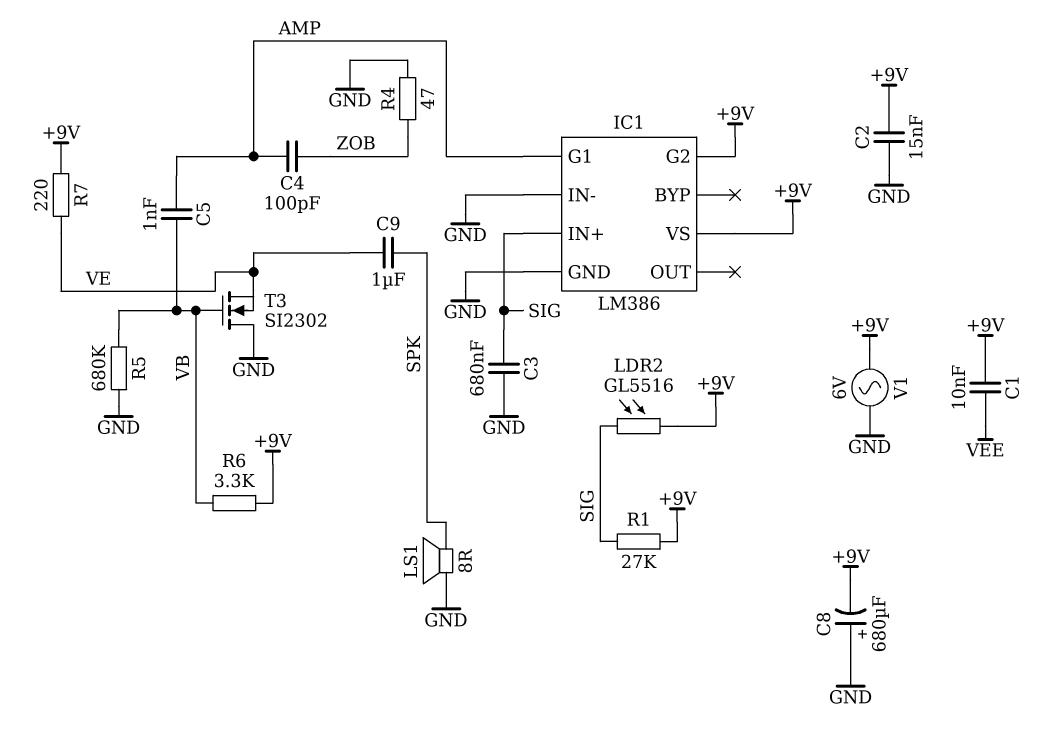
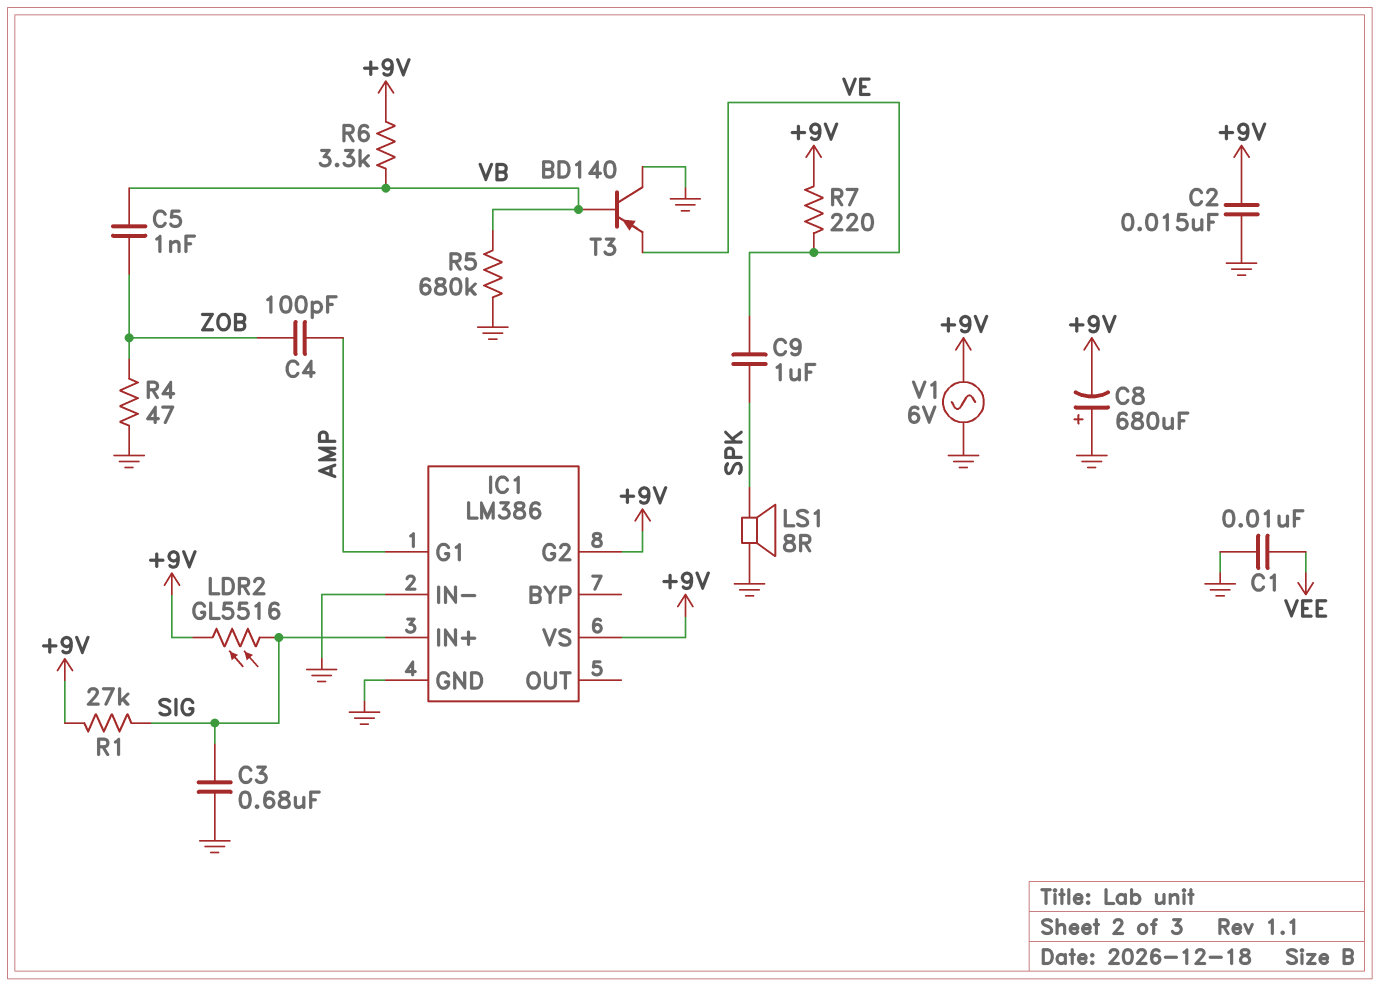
C1: 10nF (+9V, VEE) -> 10nF (GND, VEE)
C5: 1nF (AMP, VB) -> 1nF (VB, ZOB)
T3: NMOS SI2302 (G VB, D GND, S VE) -> PNP BD140 (B VB, C GND, E VE)

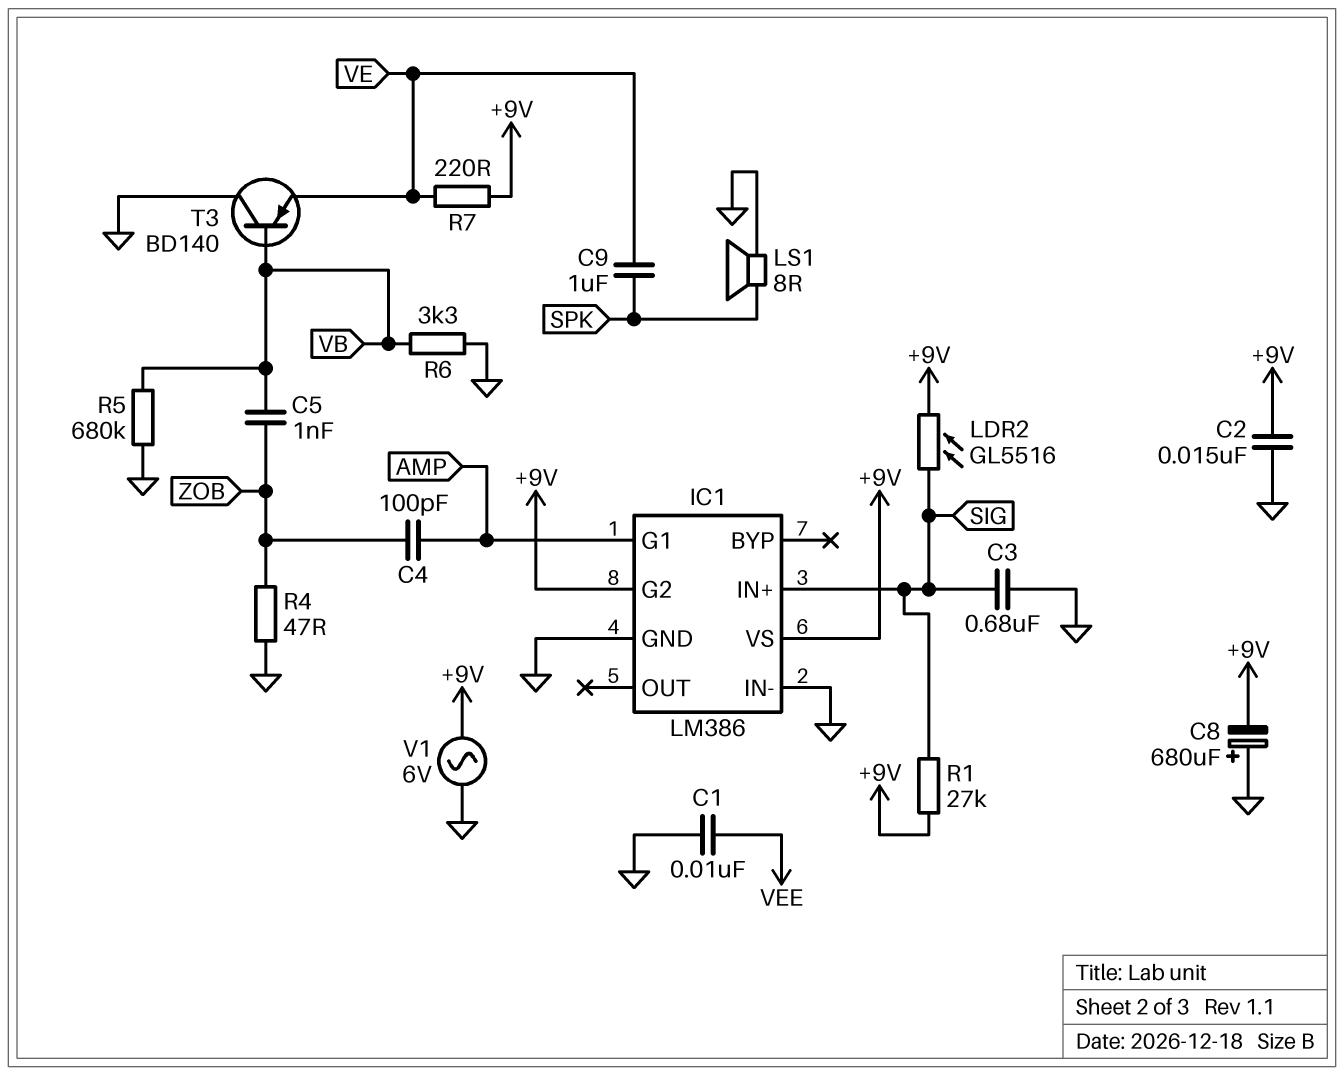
R6: 3.3k (+9V, VB) -> 3.3k (GND, VB)

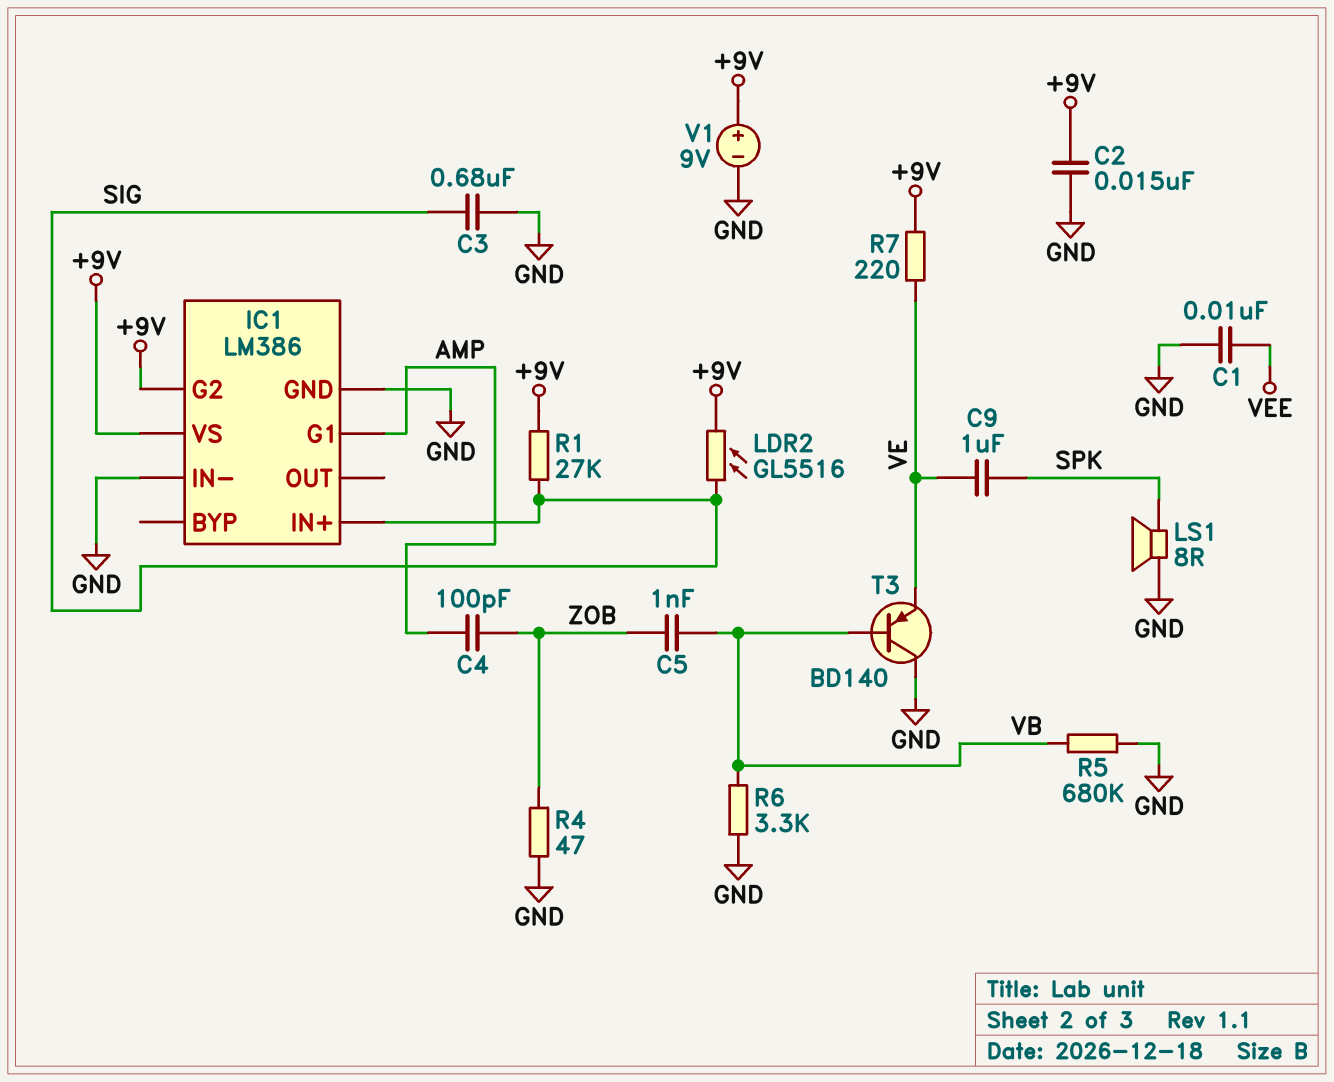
C8: 680uF (plus GND, minus +9V) -> none
V1: AC 6V (+9V, GND) -> 9V (plus +9V, minus GND)

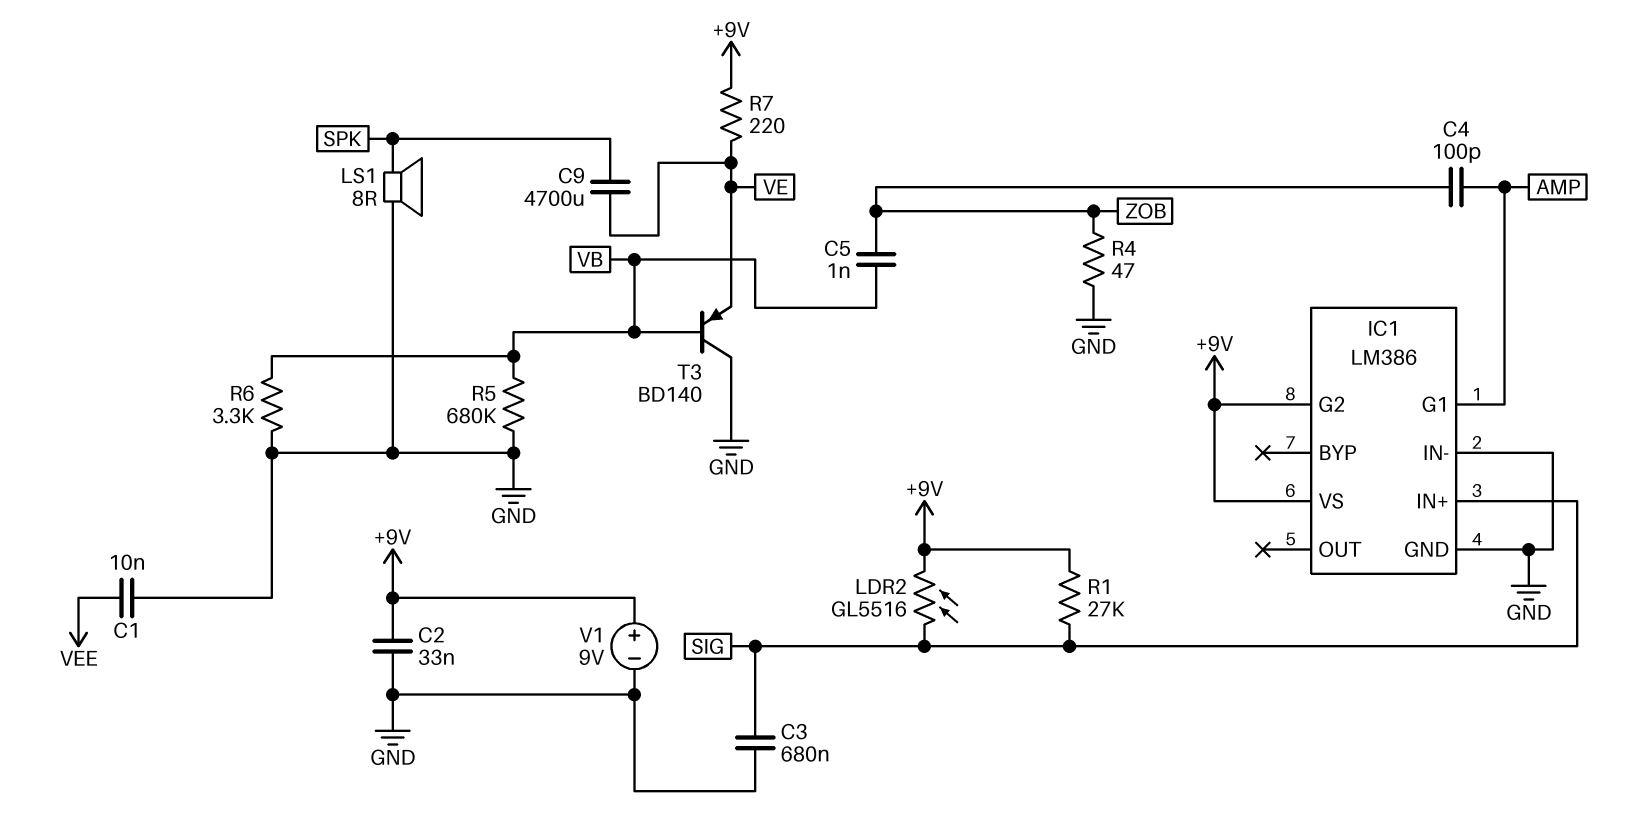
C2: 15nF (+9V, GND) -> 33nF (+9V, GND)
C9: 1uF (SPK, VE) -> 4700uF (SPK, VE)

